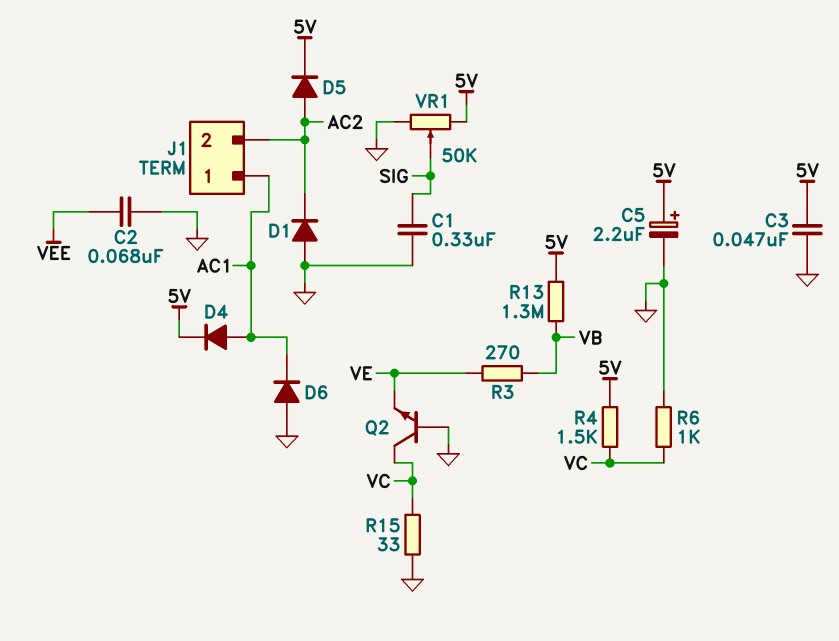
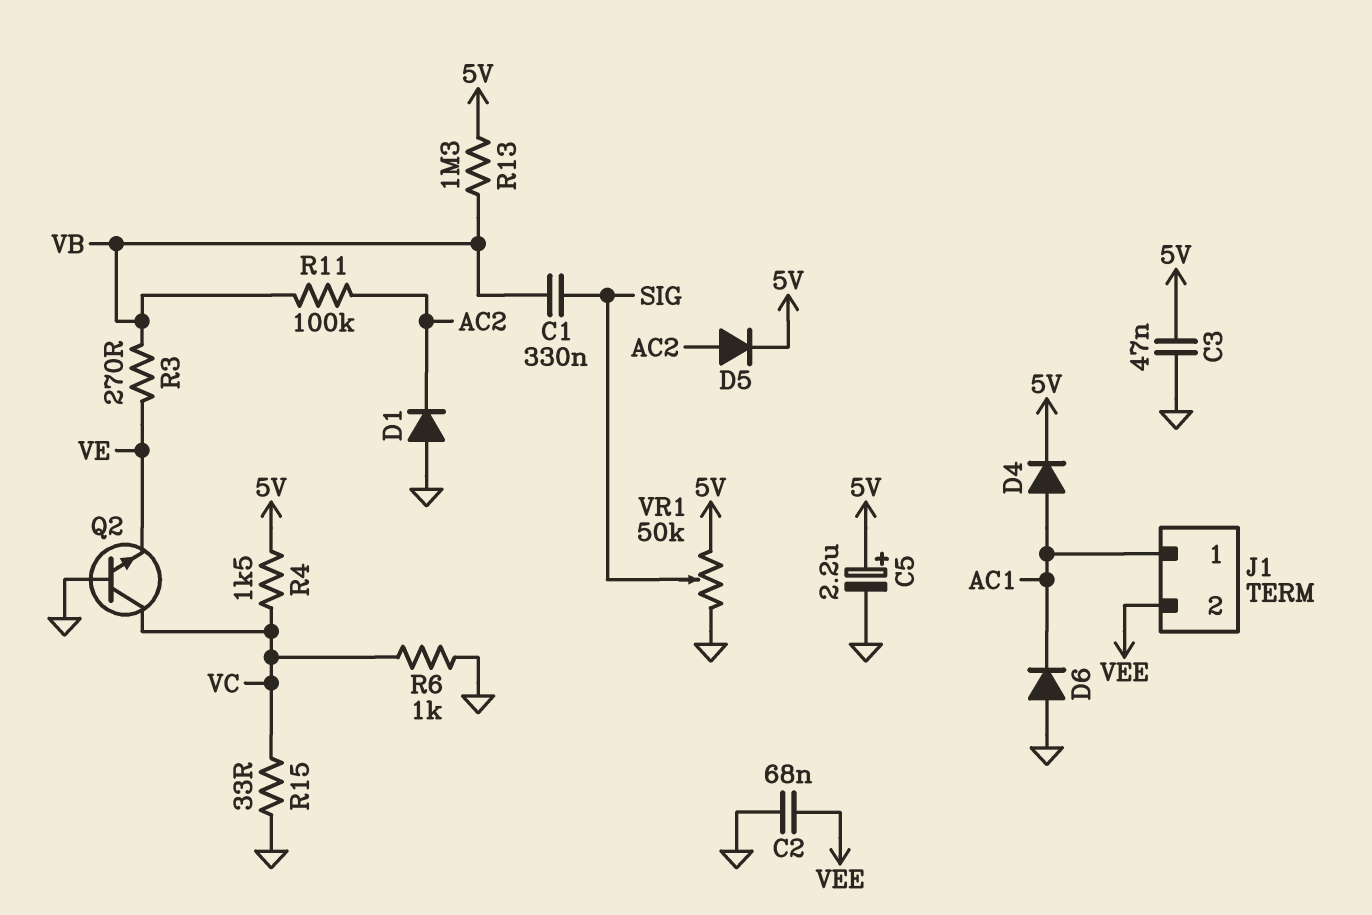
C1: 330nF (GND, SIG) -> 330nF (SIG, VB)
J1 pin 2: AC2 -> VEE
R11: none -> 100k (AC2, VB)

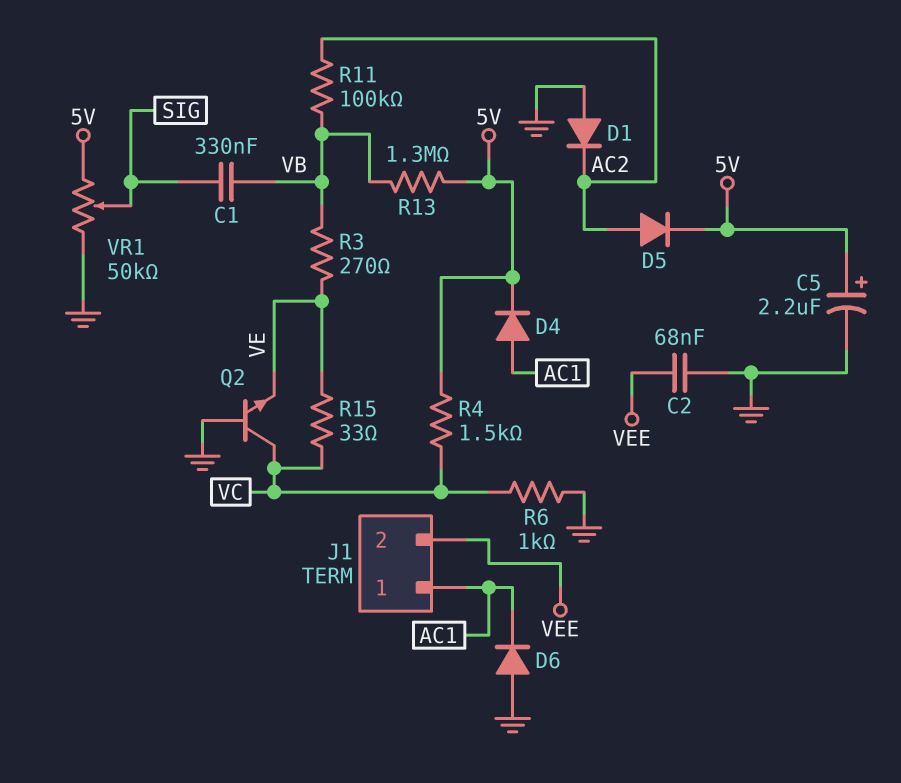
C3: 47nF (5V, GND) -> none
R15: 33 (GND, VC) -> 33 (VC, VE)

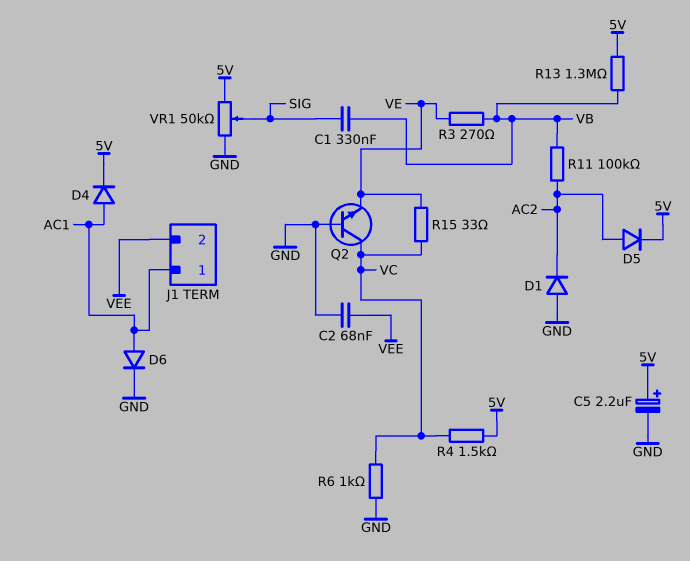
D6: diode (A GND, K AC1) -> diode (A AC1, K GND)

